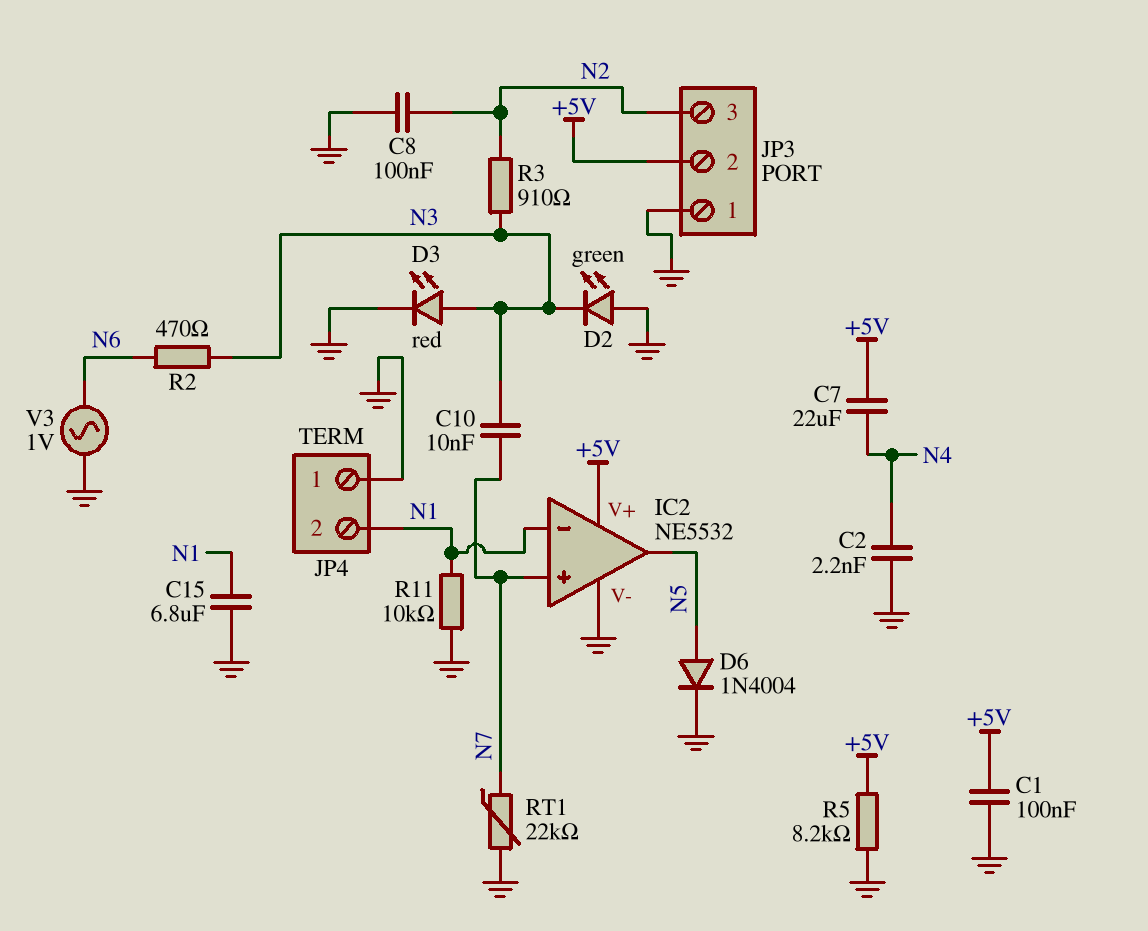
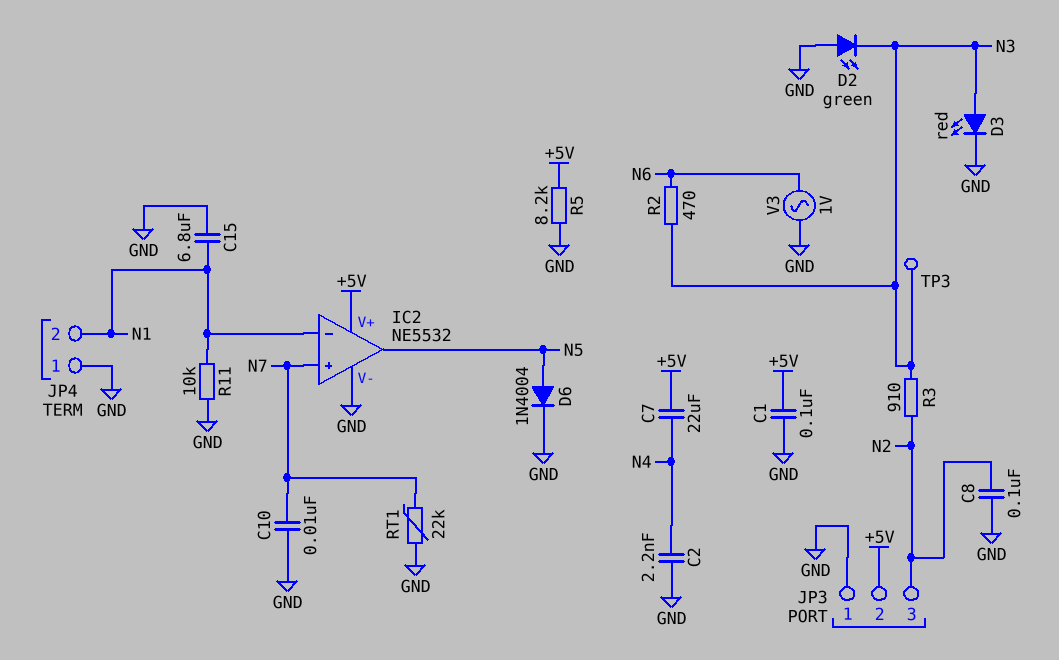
C10: 10nF (N3, N7) -> 10nF (GND, N7)
TP3: none -> test point (N3)

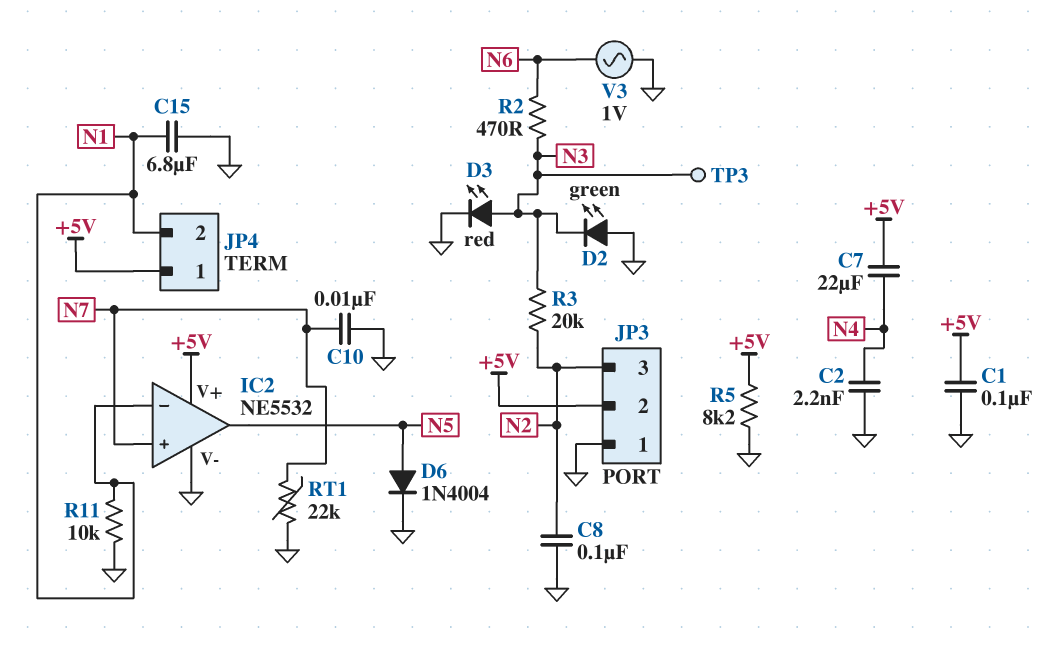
JP4 pin 1: GND -> +5V
R3: 910 (N2, N3) -> 20k (N2, N3)

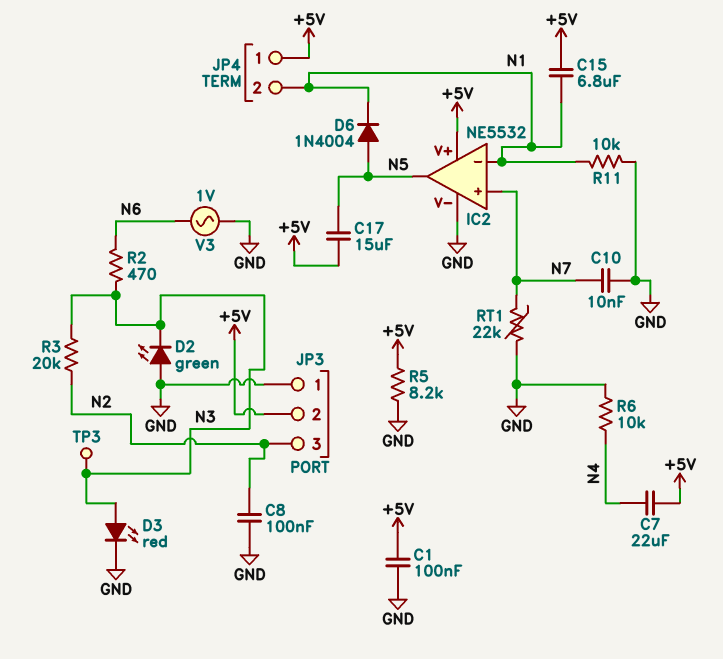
C2: 2.2nF (GND, N4) -> none
C15: 6.8uF (GND, N1) -> 6.8uF (+5V, N1)
C17: none -> 15uF (+5V, N5)
D6: diode 1N4004 (A N5, K GND) -> diode 1N4004 (A N5, K N1)
R6: none -> 10k (GND, N4)

